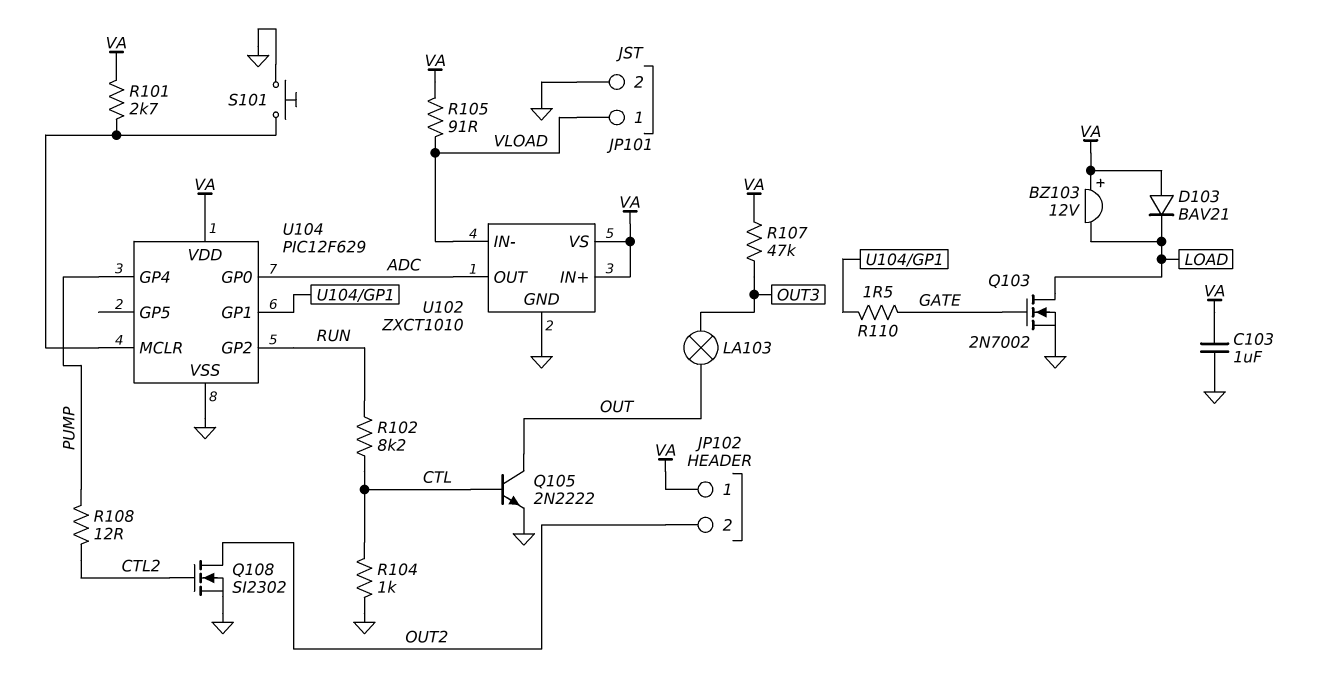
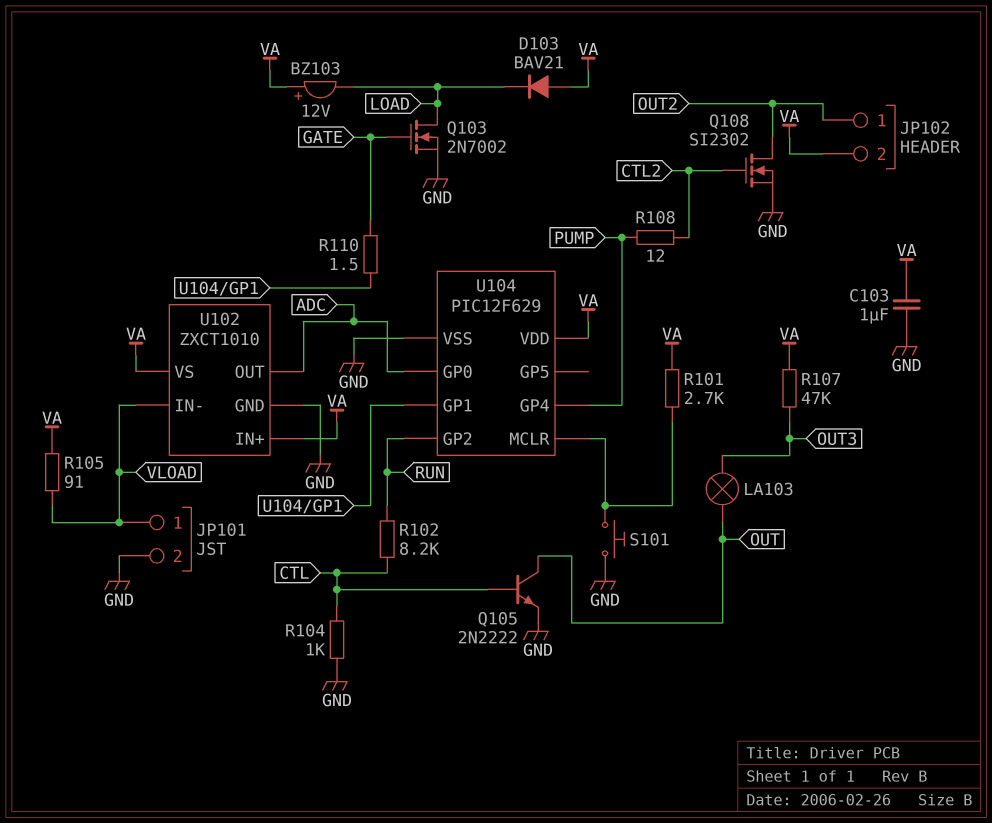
JP102 pin 1: VA -> OUT2
JP102 pin 2: OUT2 -> VA

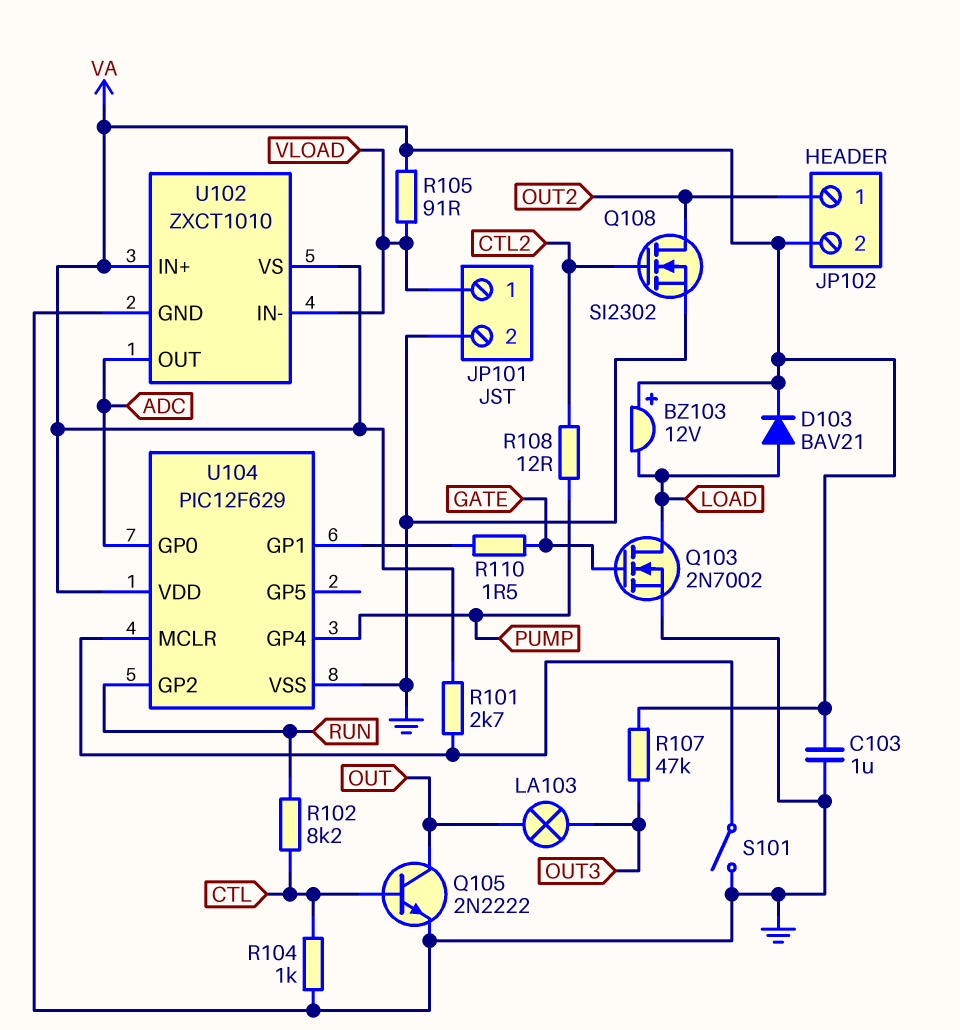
D103: diode BAV21 (A VA, K LOAD) -> diode BAV21 (A LOAD, K VA)
S101: button (GND, U104/MCLR) -> switch (GND, U104/MCLR)

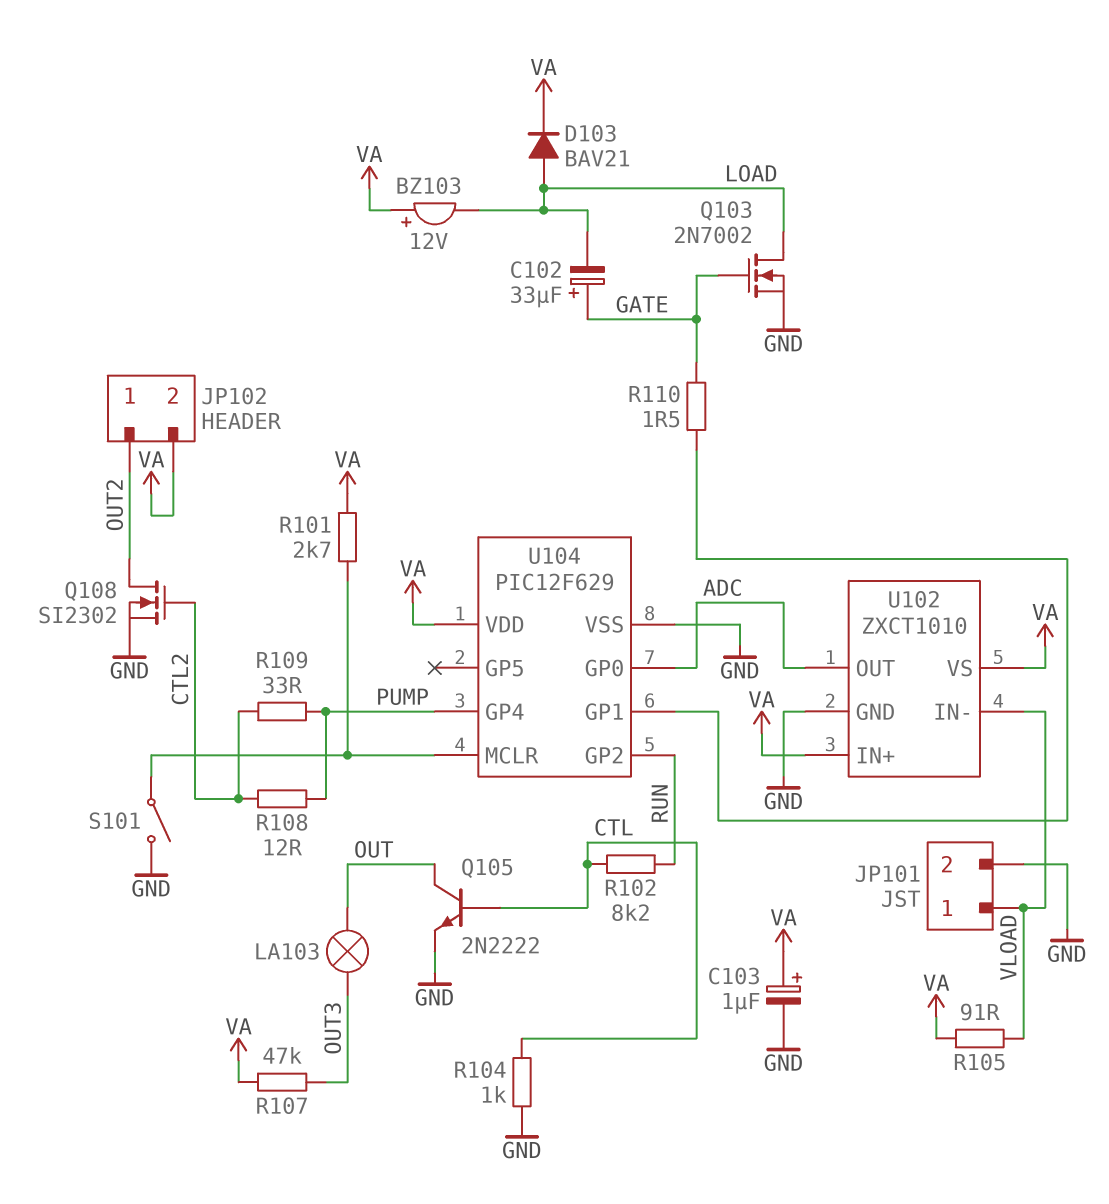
C102: none -> 33uF (plus GATE, minus LOAD)
C103: 1uF (GND, VA) -> 1uF (plus VA, minus GND)
R109: none -> 33 (CTL2, PUMP)

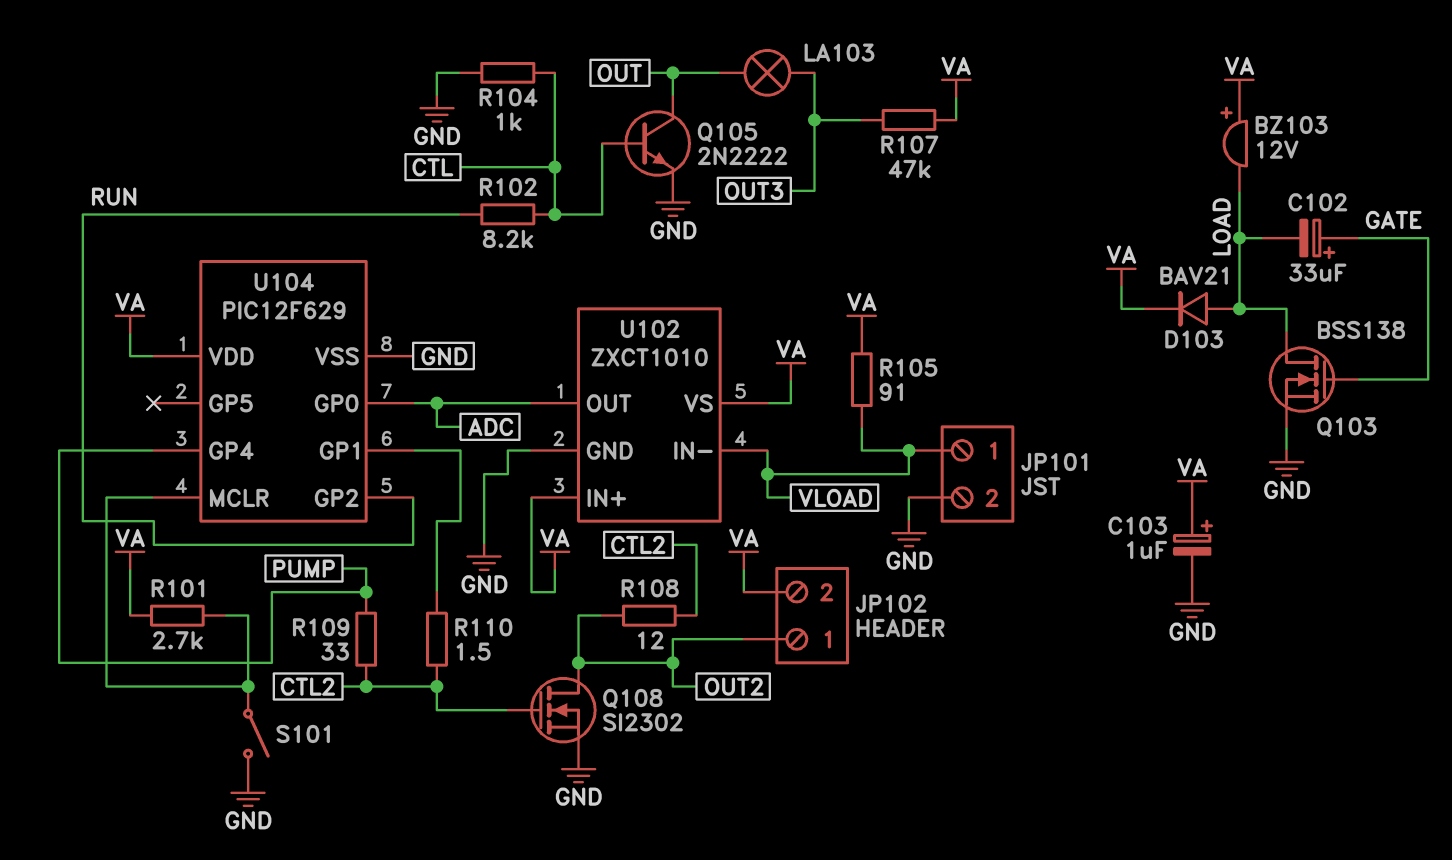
Q103: NMOS 2N7002 (G GATE, D LOAD, S GND) -> NMOS BSS138 (G GATE, D LOAD, S GND)
R108: 12 (CTL2, PUMP) -> 12 (CTL2, OUT2)
R110: 1.5 (GATE, U104/GP1) -> 1.5 (CTL2, U104/GP1)

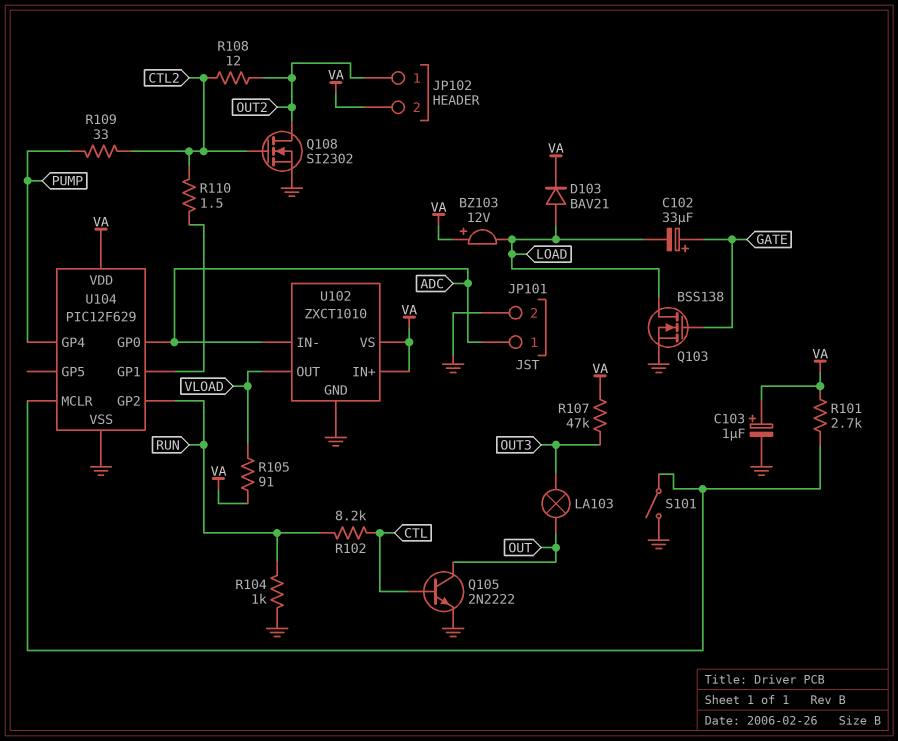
JP101 pin 1: VLOAD -> ADC
R104: 1k (CTL, GND) -> 1k (GND, RUN)
U102 pin IN-: VLOAD -> ADC
U102 pin OUT: ADC -> VLOAD

